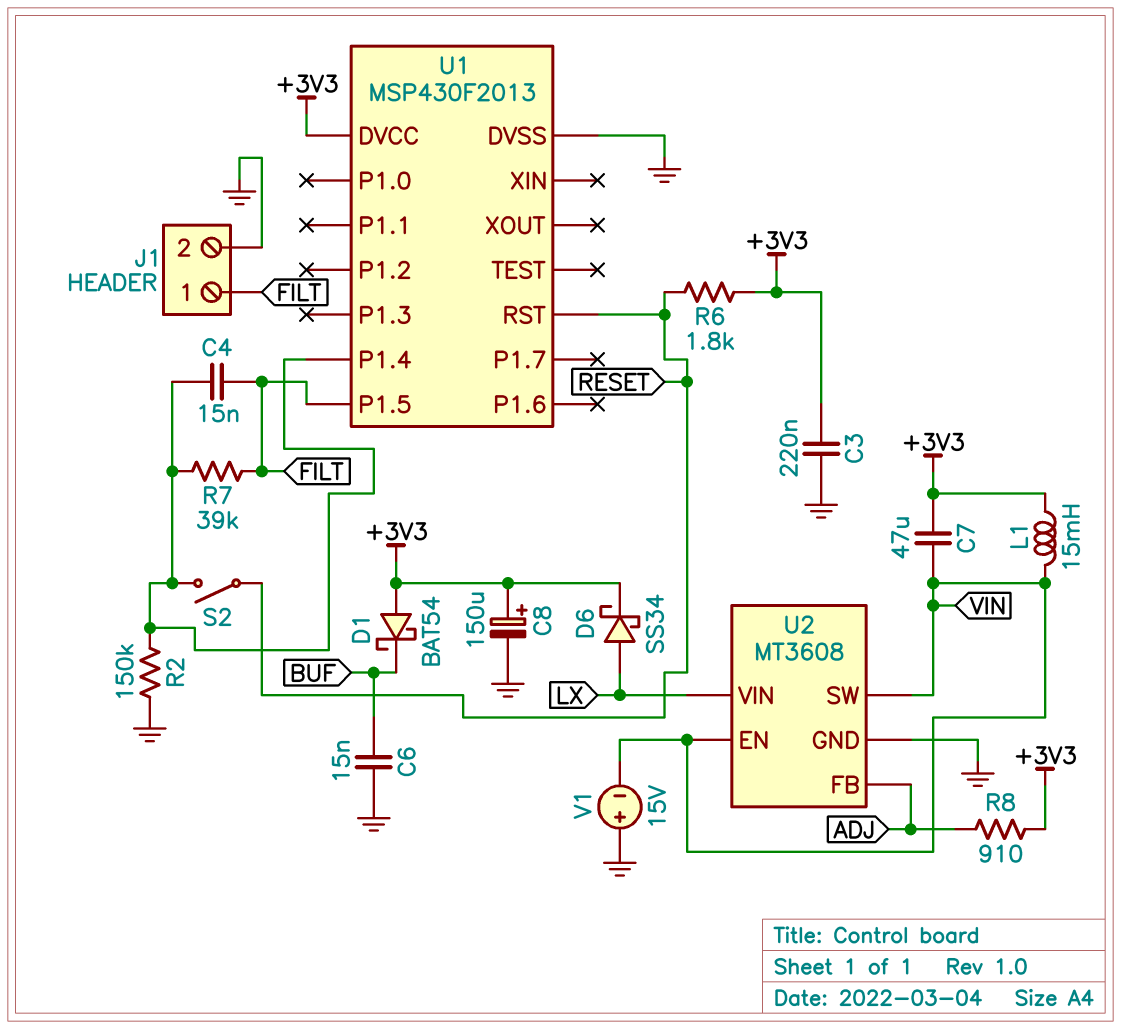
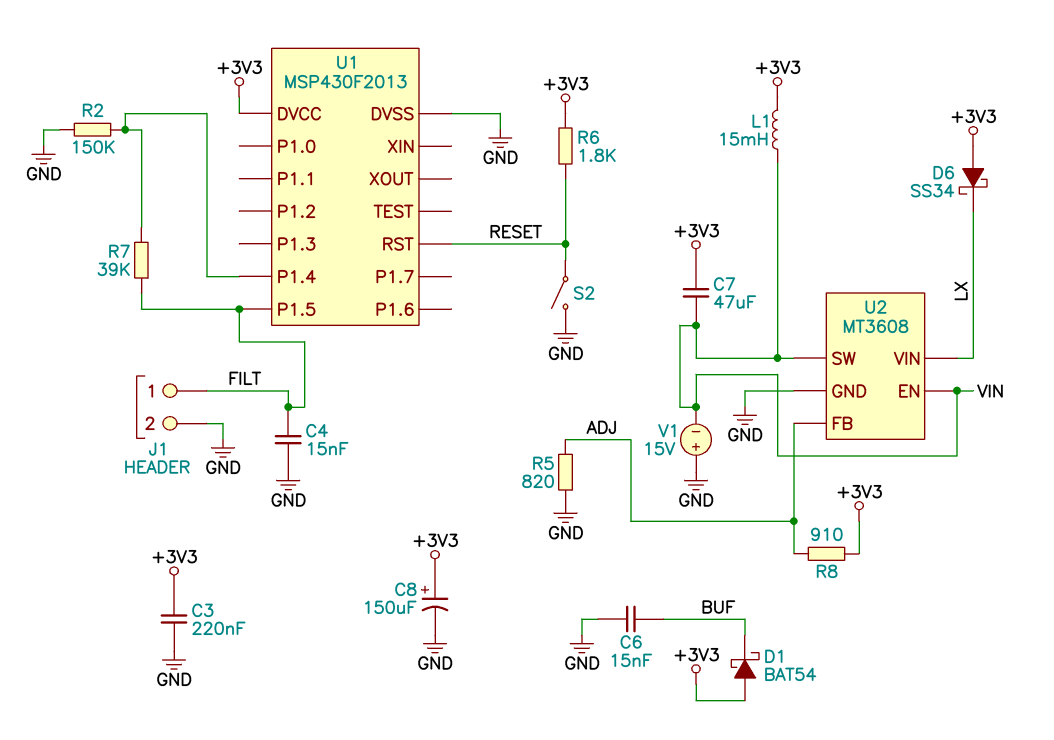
C4: 15nF (FILT, U1/P1.4) -> 15nF (FILT, GND)
D6: schottky SS34 (A LX, K +3V3) -> schottky SS34 (A +3V3, K LX)
R5: none -> 820 (ADJ, GND)
S2: switch (RESET, U1/P1.4) -> switch (GND, RESET)

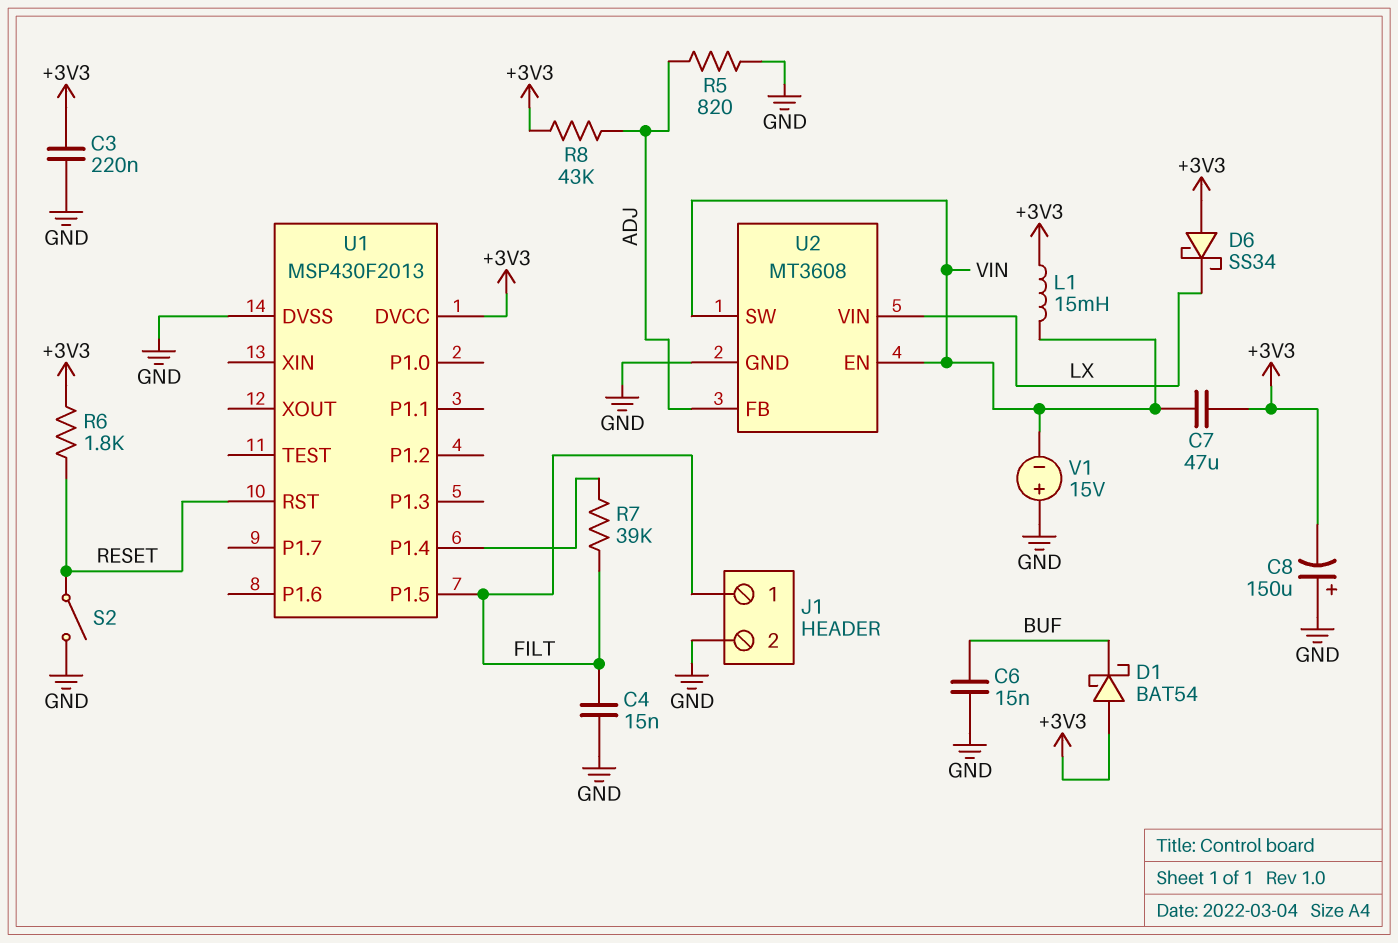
C8: 150uF (plus +3V3, minus GND) -> 150uF (plus GND, minus +3V3)
R2: 150k (GND, U1/P1.4) -> none
R8: 910 (+3V3, ADJ) -> 43k (+3V3, ADJ)

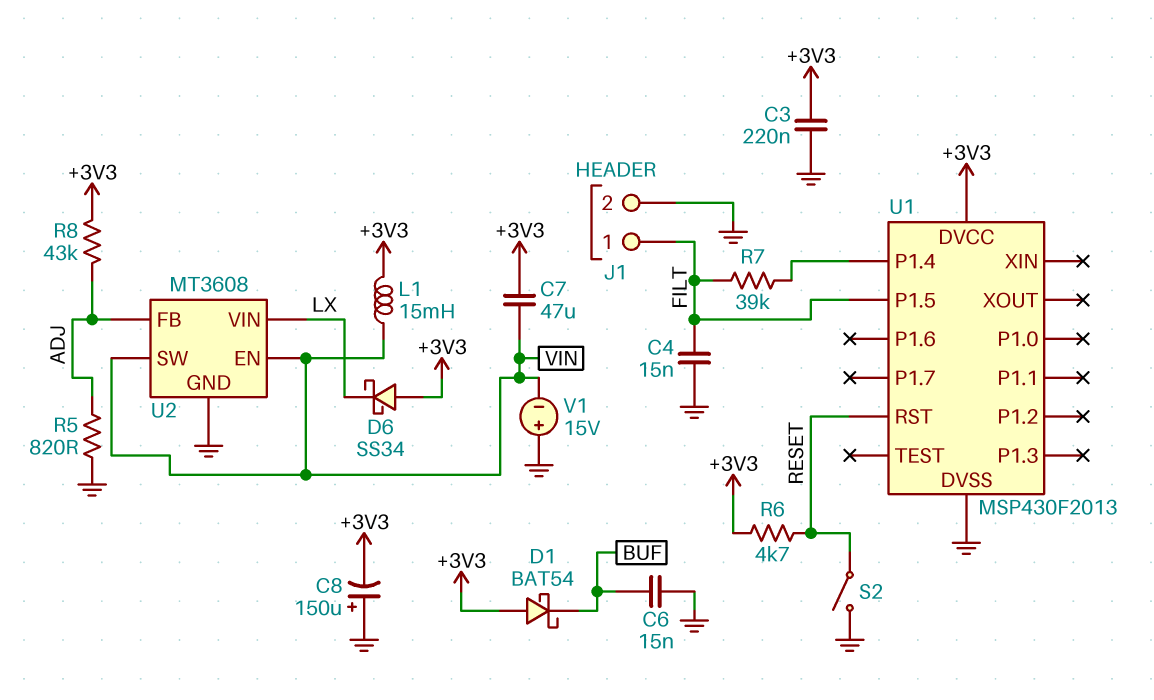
R6: 1.8k (+3V3, RESET) -> 4.7k (+3V3, RESET)

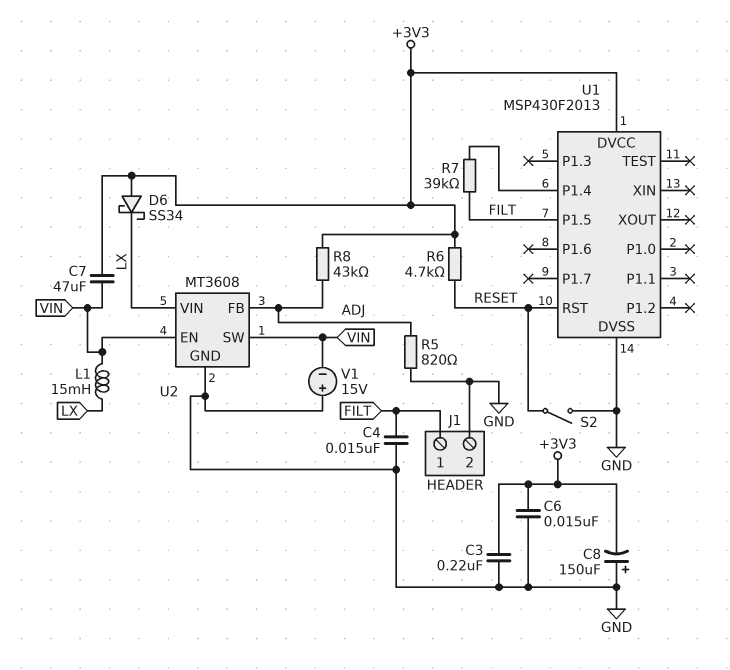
C6: 15nF (BUF, GND) -> 15nF (+3V3, GND)
D1: schottky BAT54 (A +3V3, K BUF) -> none
L1: 15mH (+3V3, VIN) -> 15mH (LX, VIN)

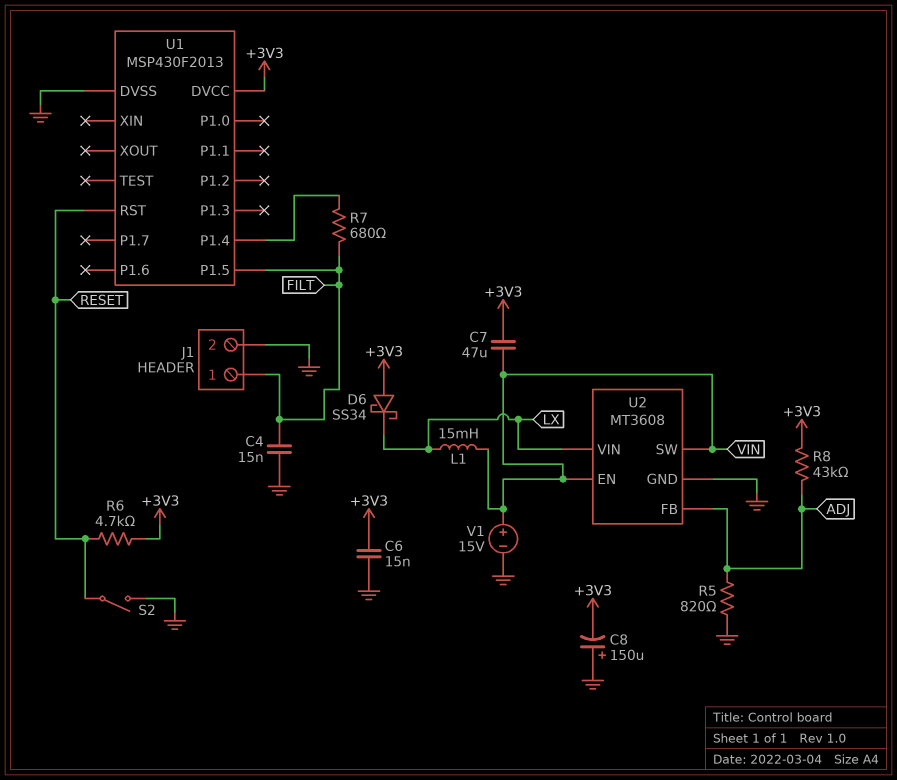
C3: 220nF (+3V3, GND) -> none
R7: 39k (FILT, U1/P1.4) -> 680 (FILT, U1/P1.4)
V1: 15V (plus GND, minus VIN) -> 15V (plus VIN, minus GND)

